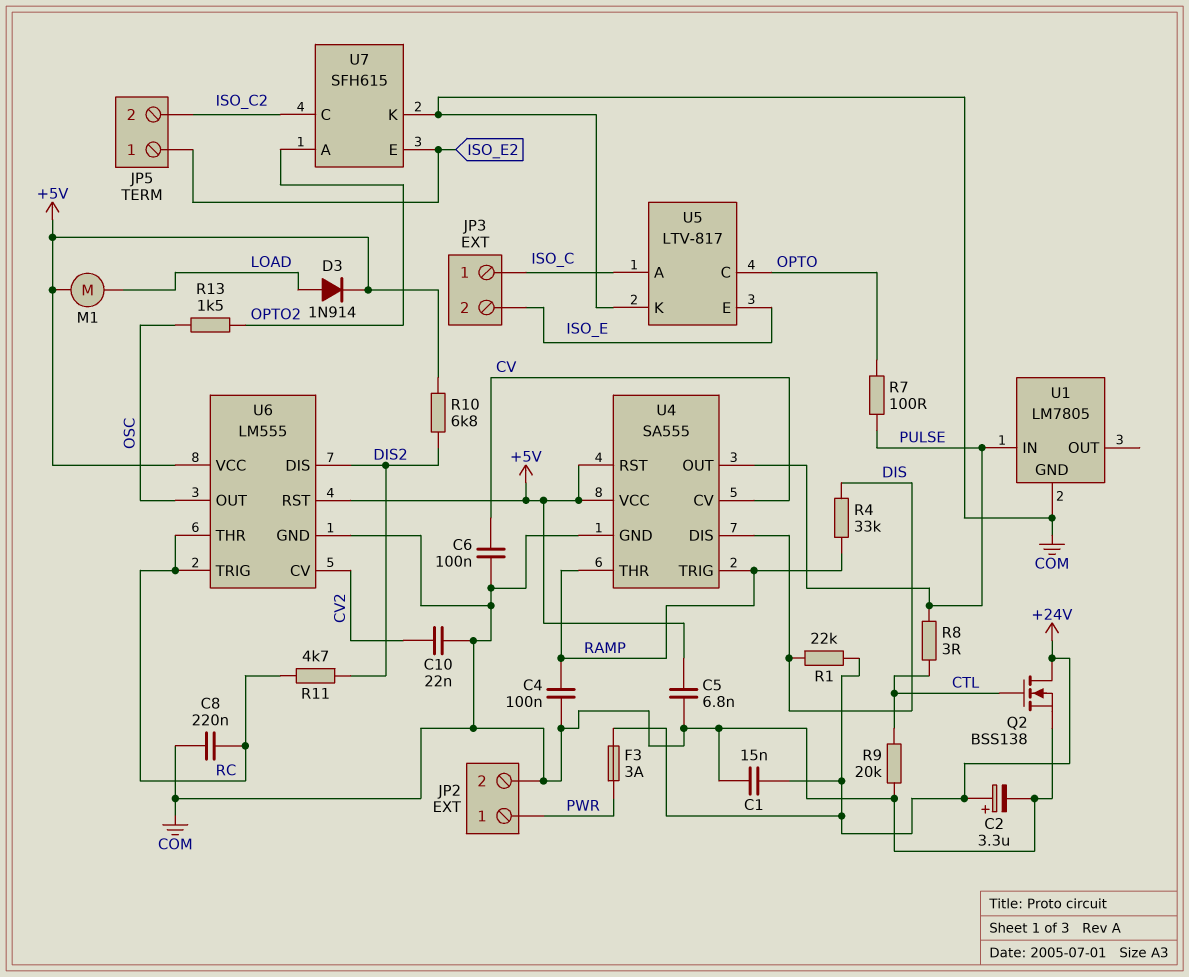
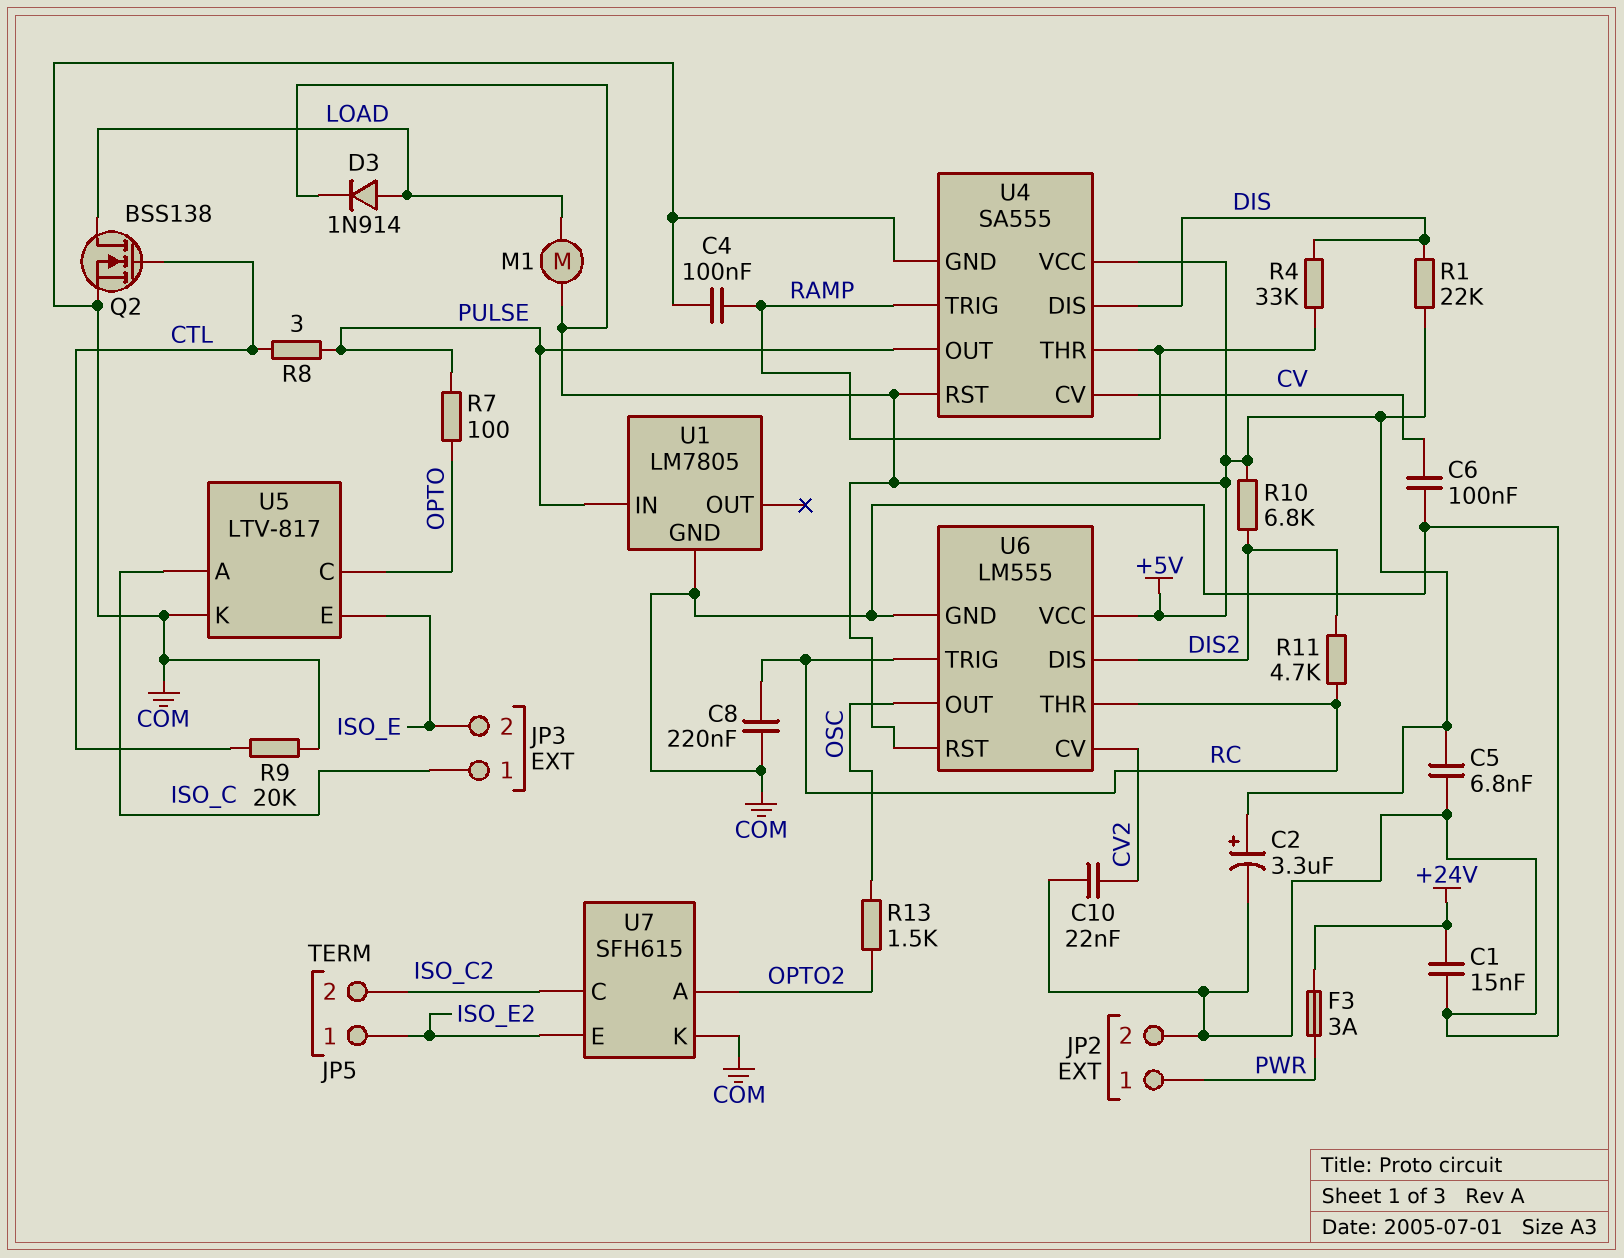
C2: 3.3uF (plus +24V, minus COM) -> 3.3uF (plus +5V, minus COM)
Q2: NMOS BSS138 (G CTL, D +24V, S COM) -> NMOS BSS138 (G CTL, D LOAD, S COM)
R1: 22k (+24V, DIS) -> 22k (+5V, DIS)

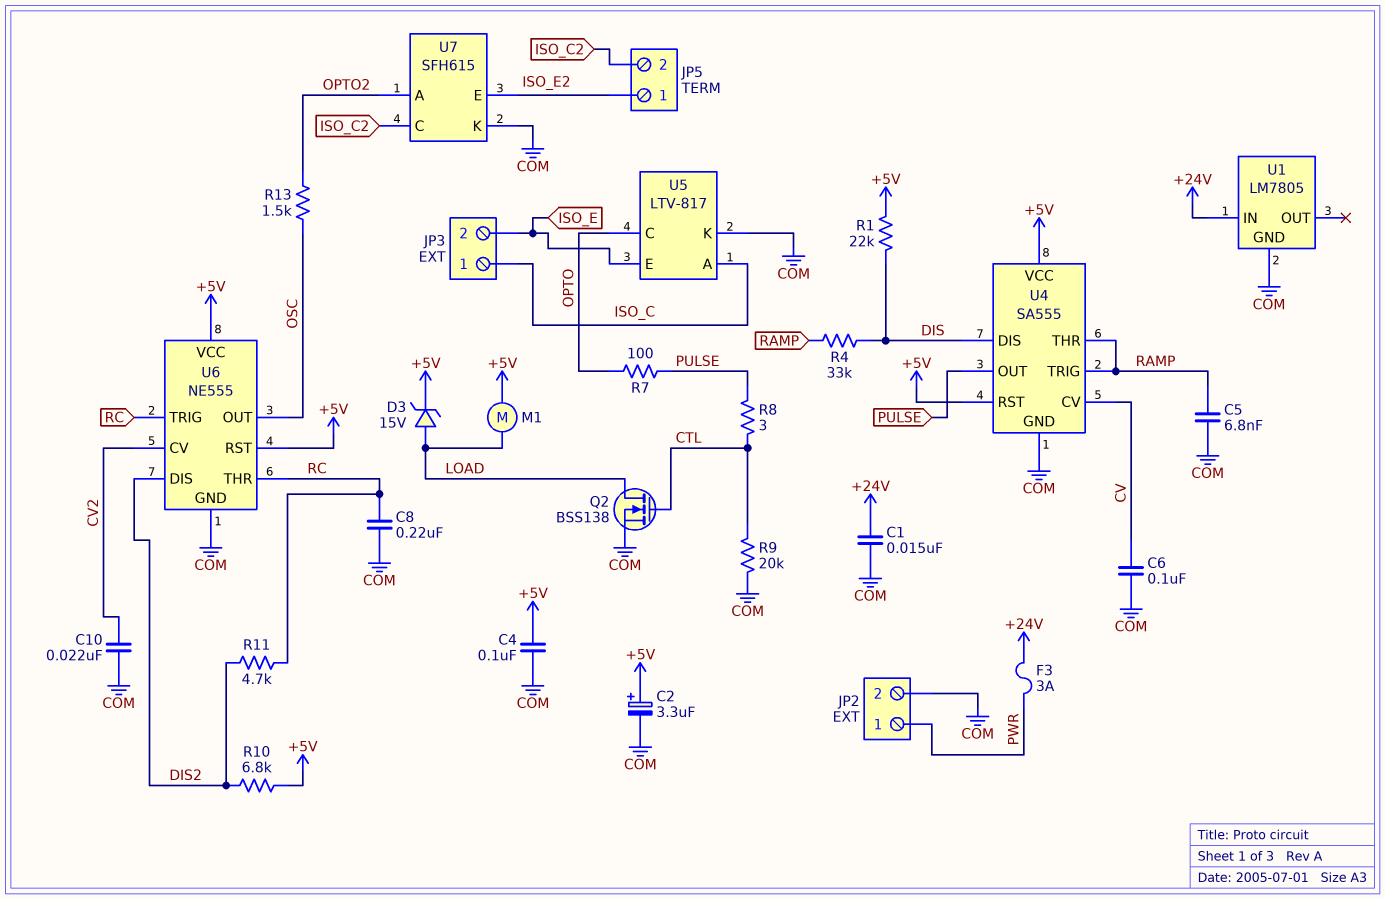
C4: 100nF (COM, RAMP) -> 100nF (+5V, COM)
C5: 6.8nF (+5V, COM) -> 6.8nF (COM, RAMP)
D3: diode 1N914 (A LOAD, K +5V) -> zener 15V (A LOAD, K +5V)
U1 pin IN: PULSE -> +24V
U6: LM555 -> NE555

